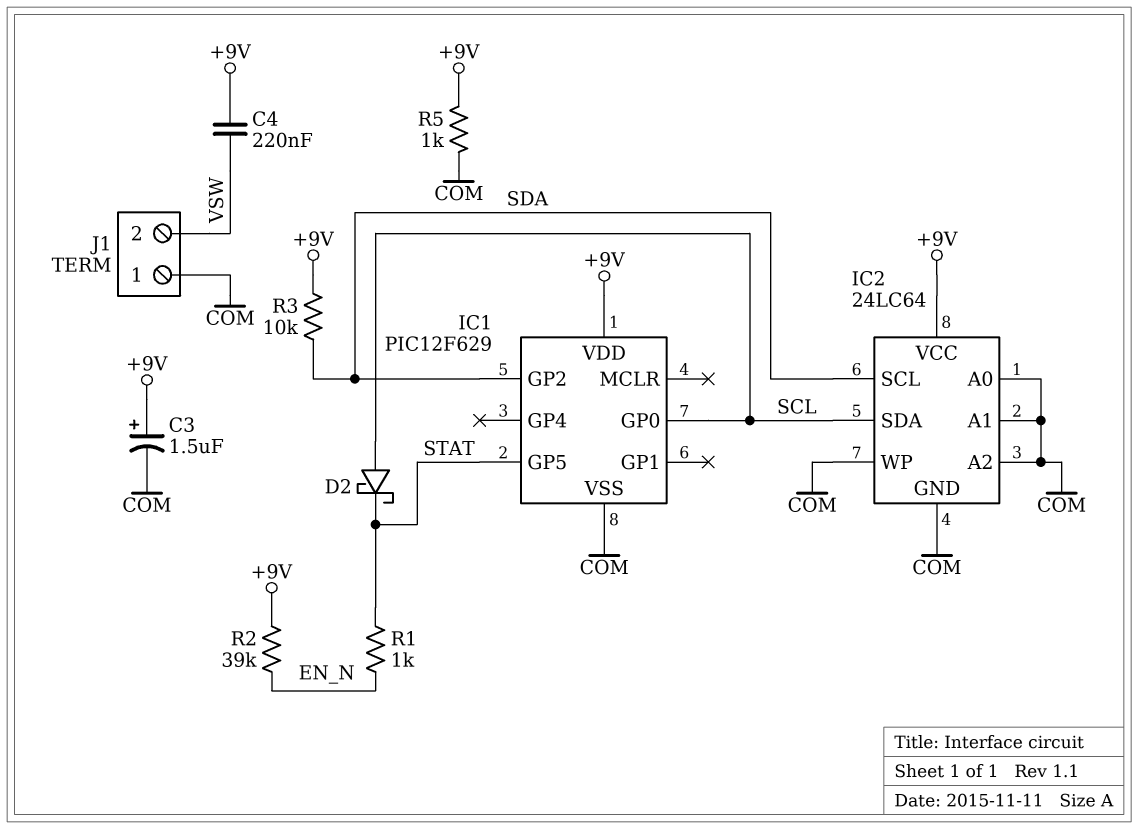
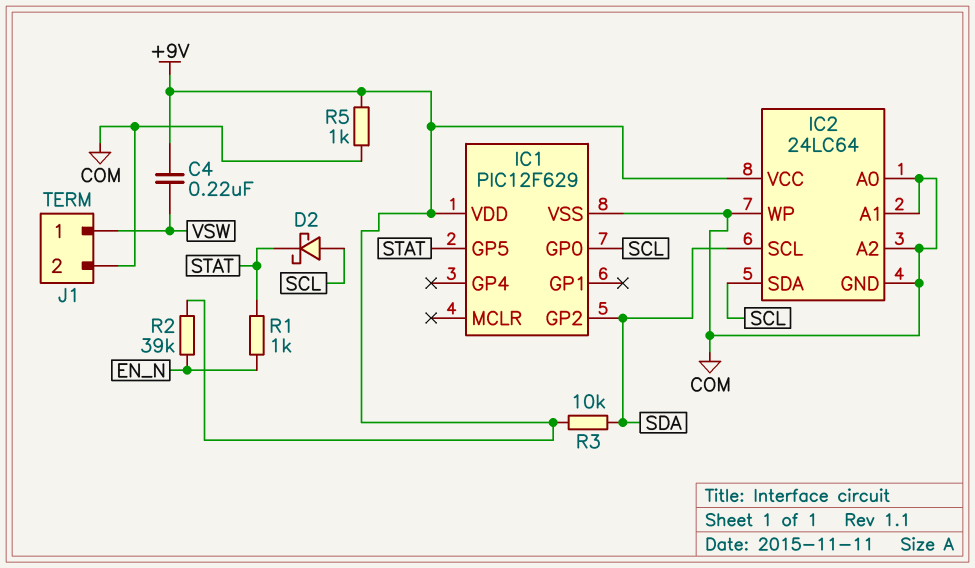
C3: 1.5uF (plus +9V, minus COM) -> none
J1 pin 1: COM -> VSW
J1 pin 2: VSW -> COM

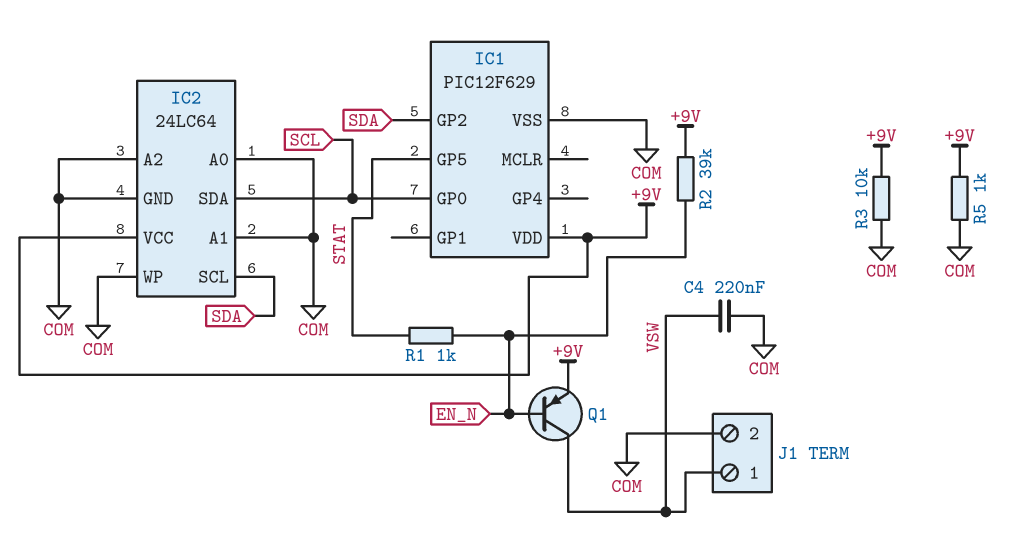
C4: 220nF (+9V, VSW) -> 220nF (COM, VSW)
D2: schottky (A SCL, K STAT) -> none
Q1: none -> PNP (B EN_N, C VSW, E +9V)
R3: 10k (+9V, SDA) -> 10k (+9V, COM)

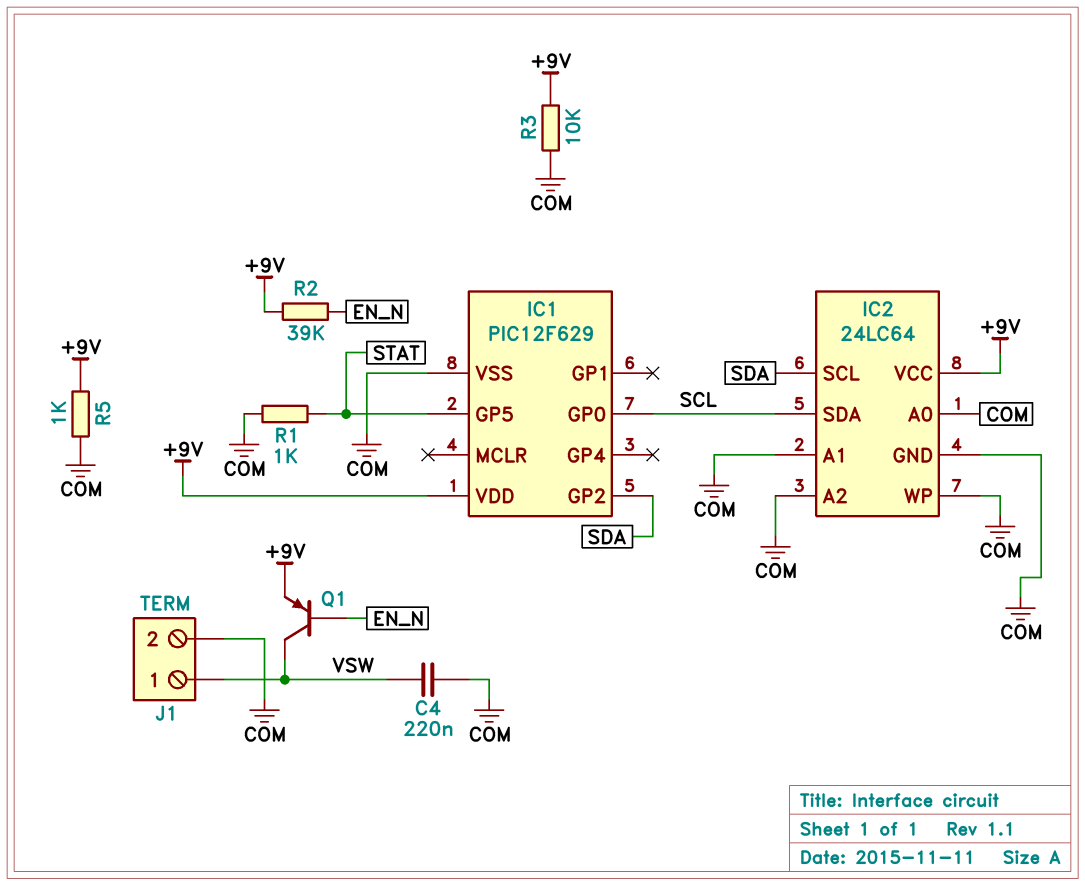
R1: 1k (EN_N, STAT) -> 1k (COM, STAT)

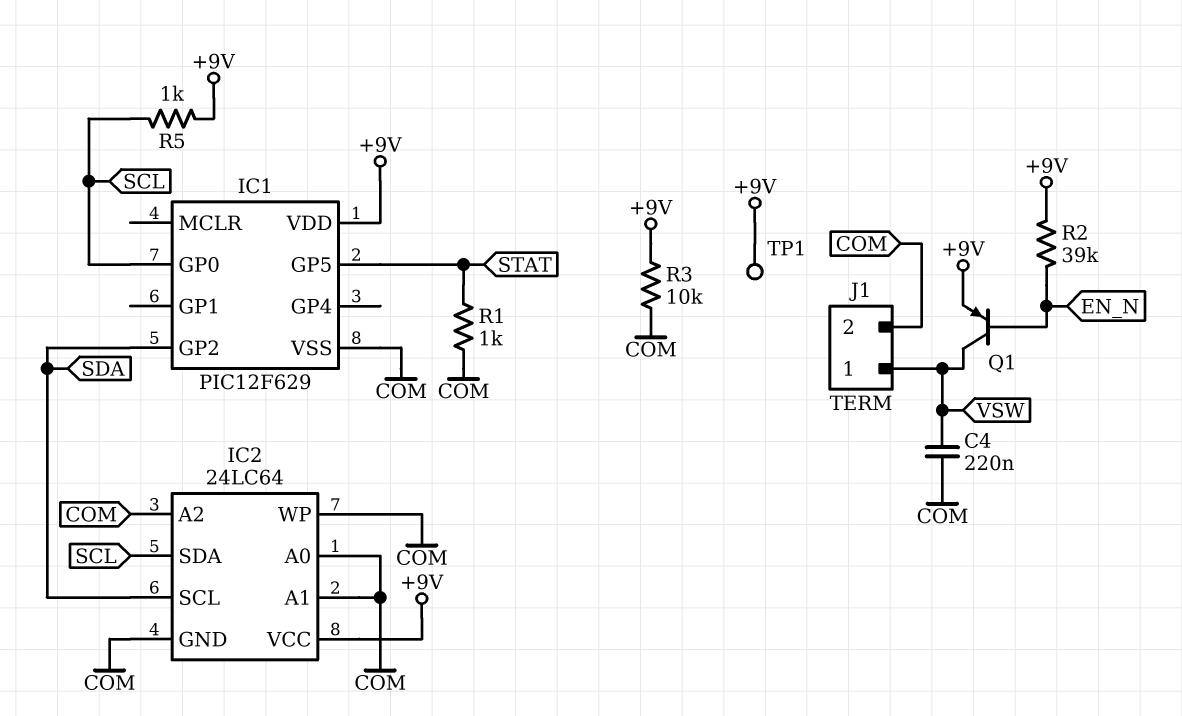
R5: 1k (+9V, COM) -> 1k (+9V, SCL)
TP1: none -> test point (+9V)

